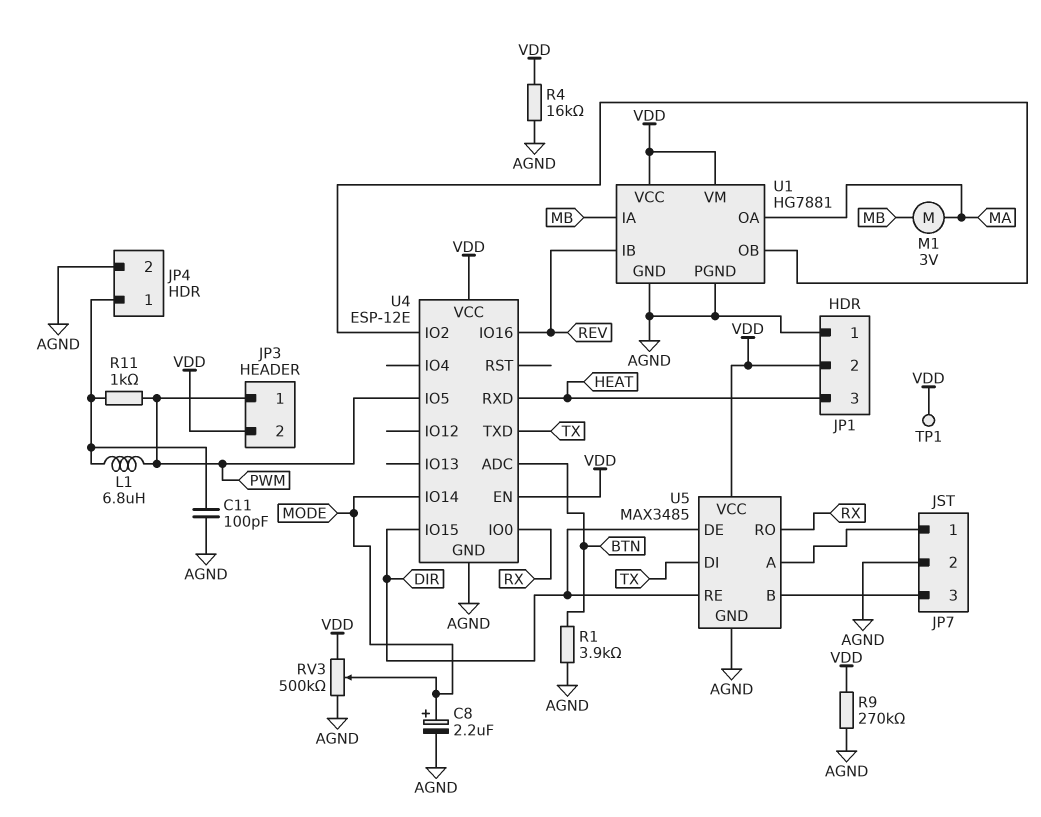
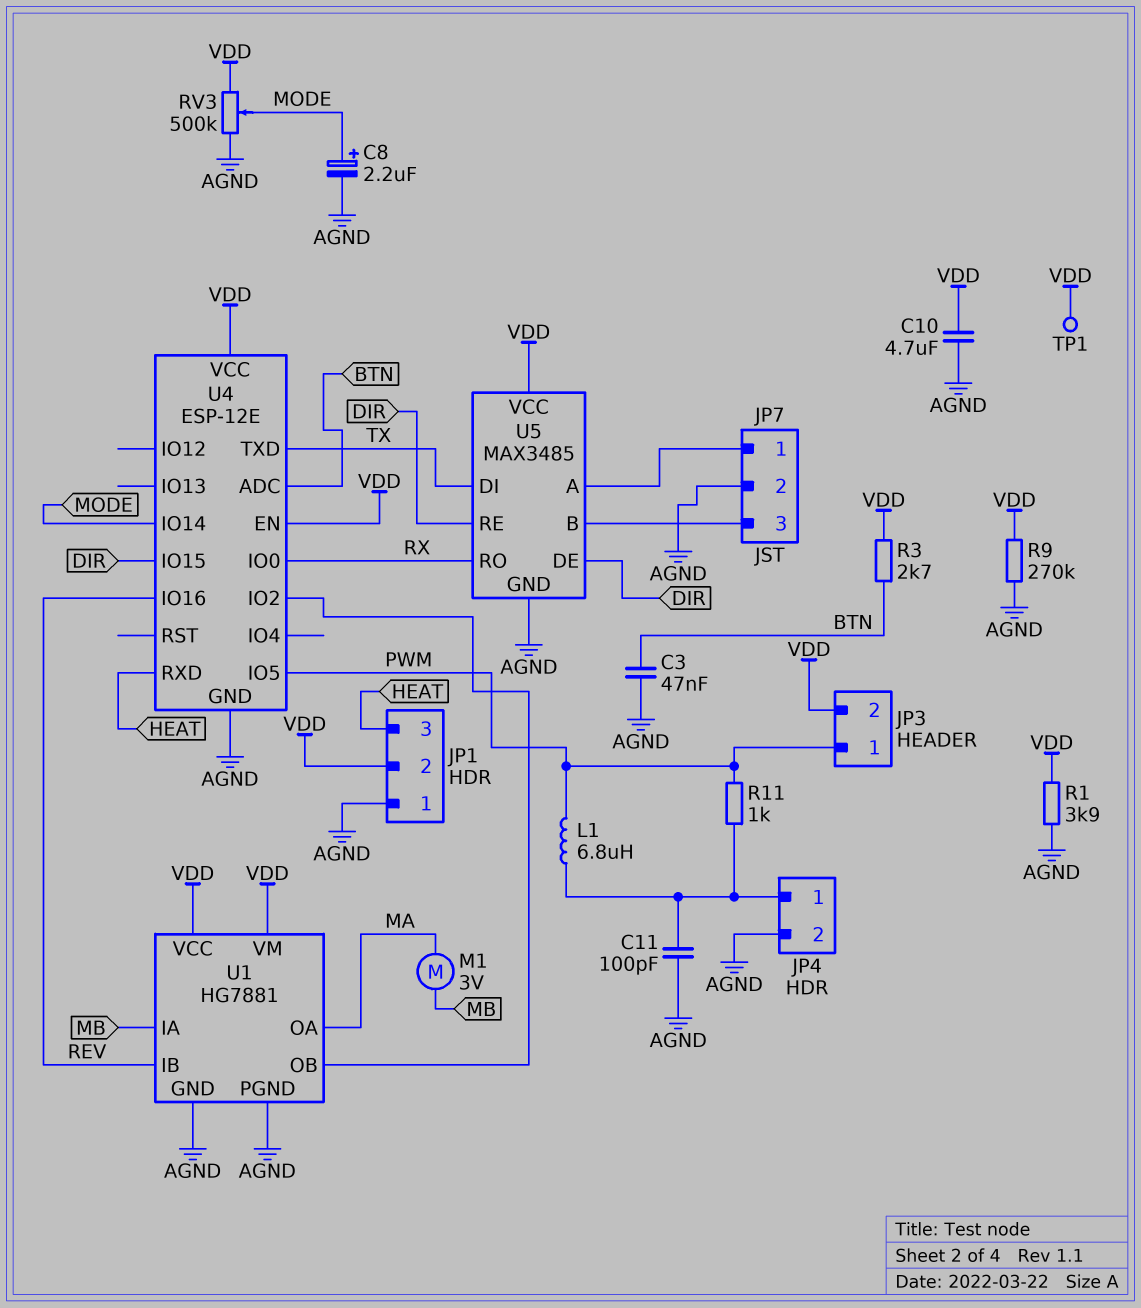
C3: none -> 47nF (AGND, BTN)
C10: none -> 4.7uF (AGND, VDD)
R1: 3.9k (AGND, BTN) -> 3.9k (AGND, VDD)
R3: none -> 2.7k (BTN, VDD)
R4: 16k (AGND, VDD) -> none

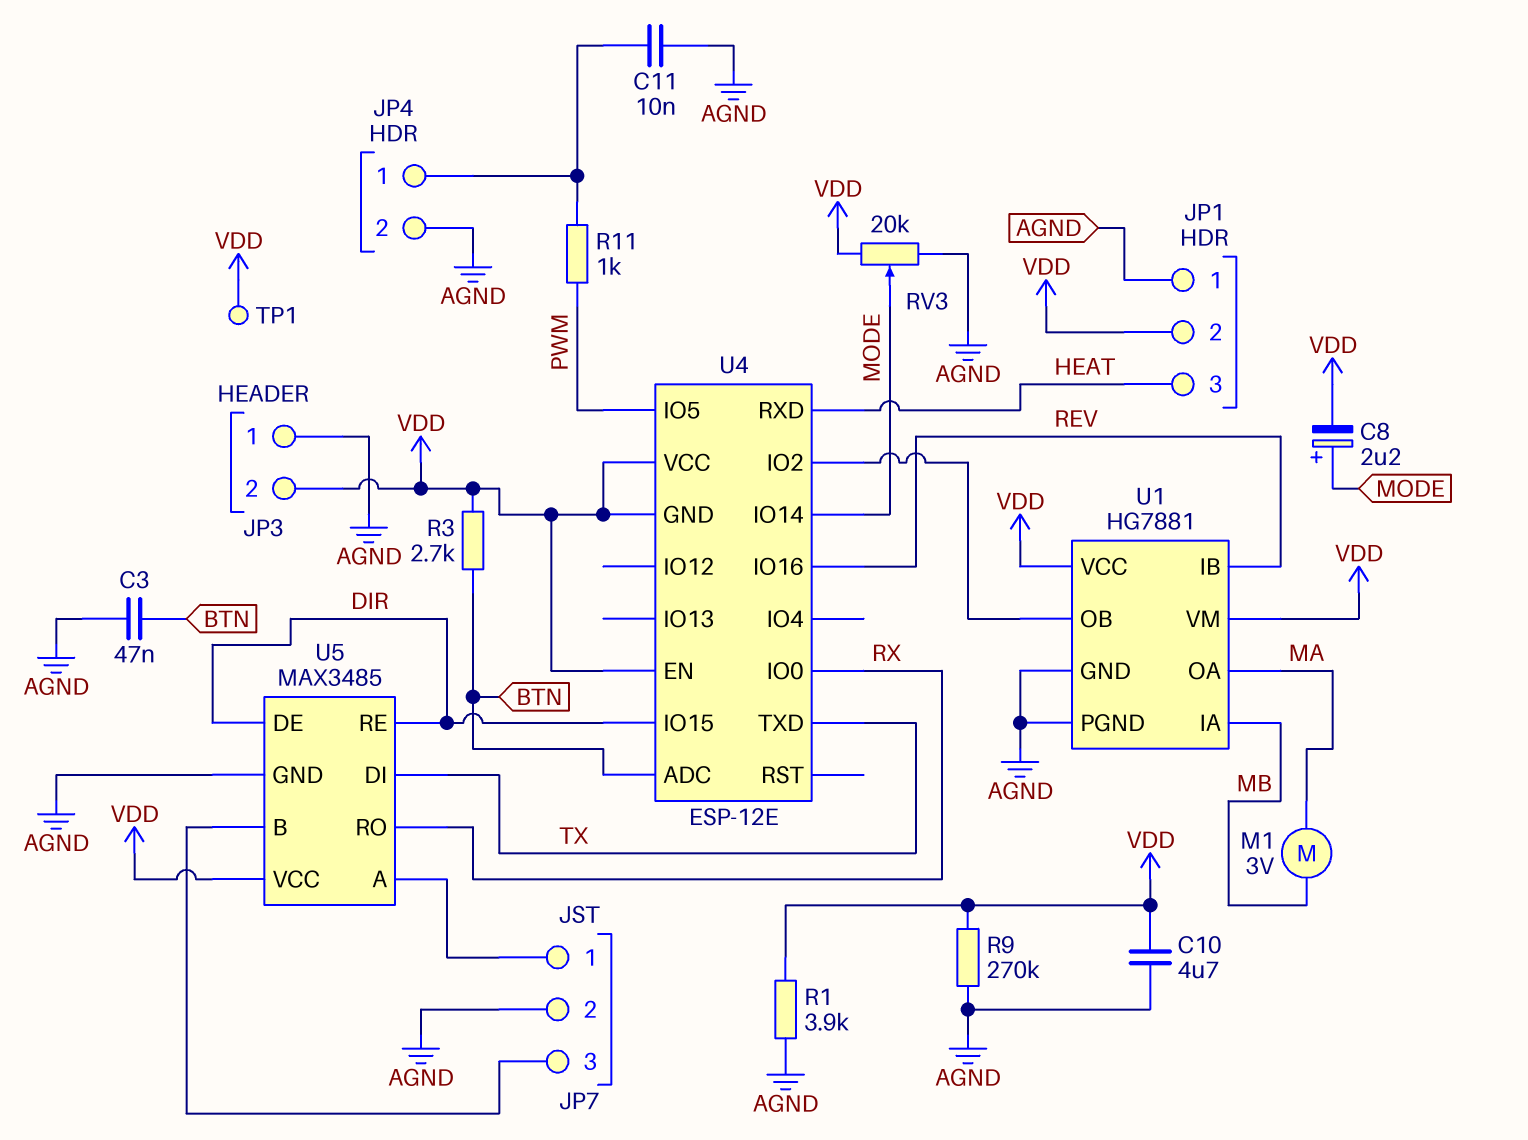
C8: 2.2uF (plus MODE, minus AGND) -> 2.2uF (plus MODE, minus VDD)
C11: 100pF (AGND, JP4/1) -> 10nF (AGND, JP4/1)
JP3 pin 1: PWM -> AGND
L1: 6.8uH (JP4/1, PWM) -> none
RV3: 500k (AGND, VDD, wiper MODE) -> 20k (AGND, VDD, wiper MODE)
U4 pin GND: AGND -> VDD

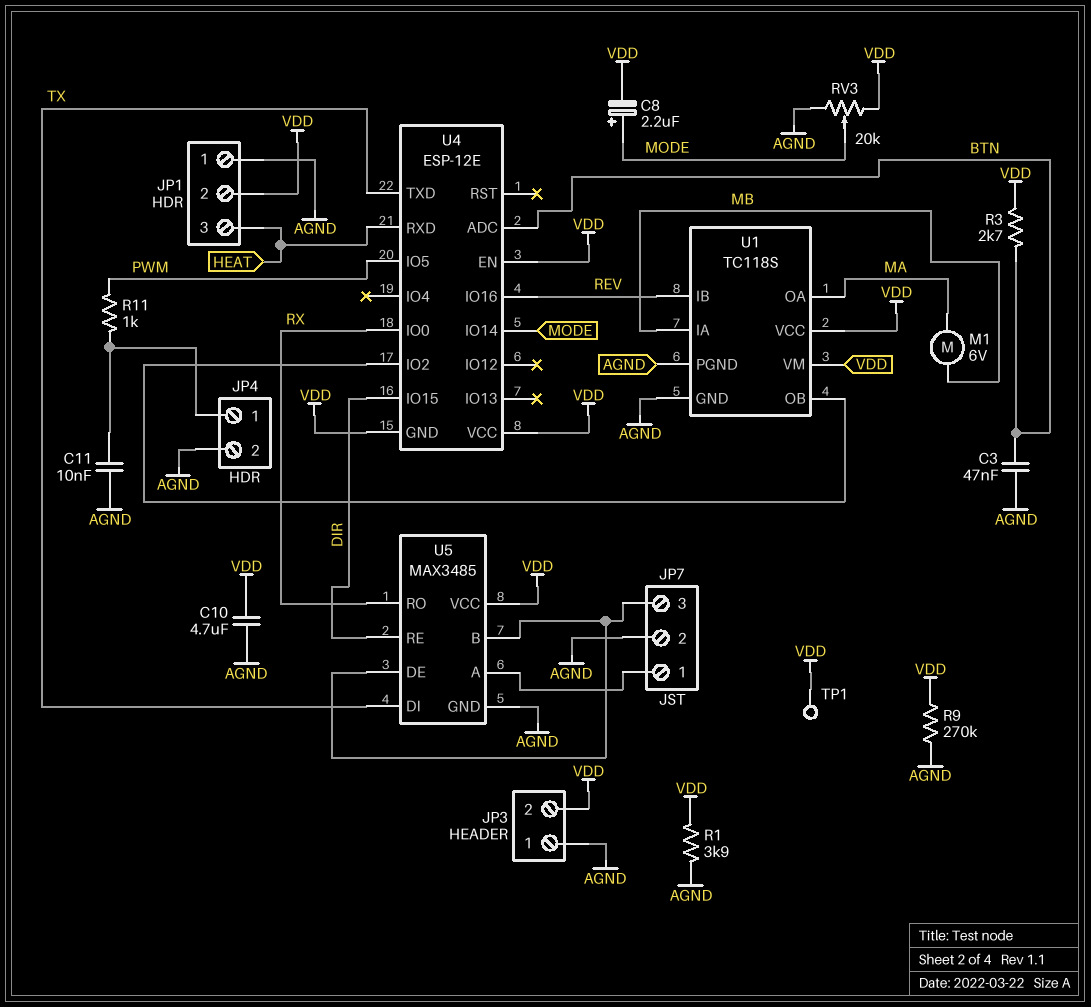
M1: motor 3V (MA, MB) -> motor 6V (MA, MB)
U1: HG7881 -> TC118S
U5 pin DE: DIR -> JP7/3

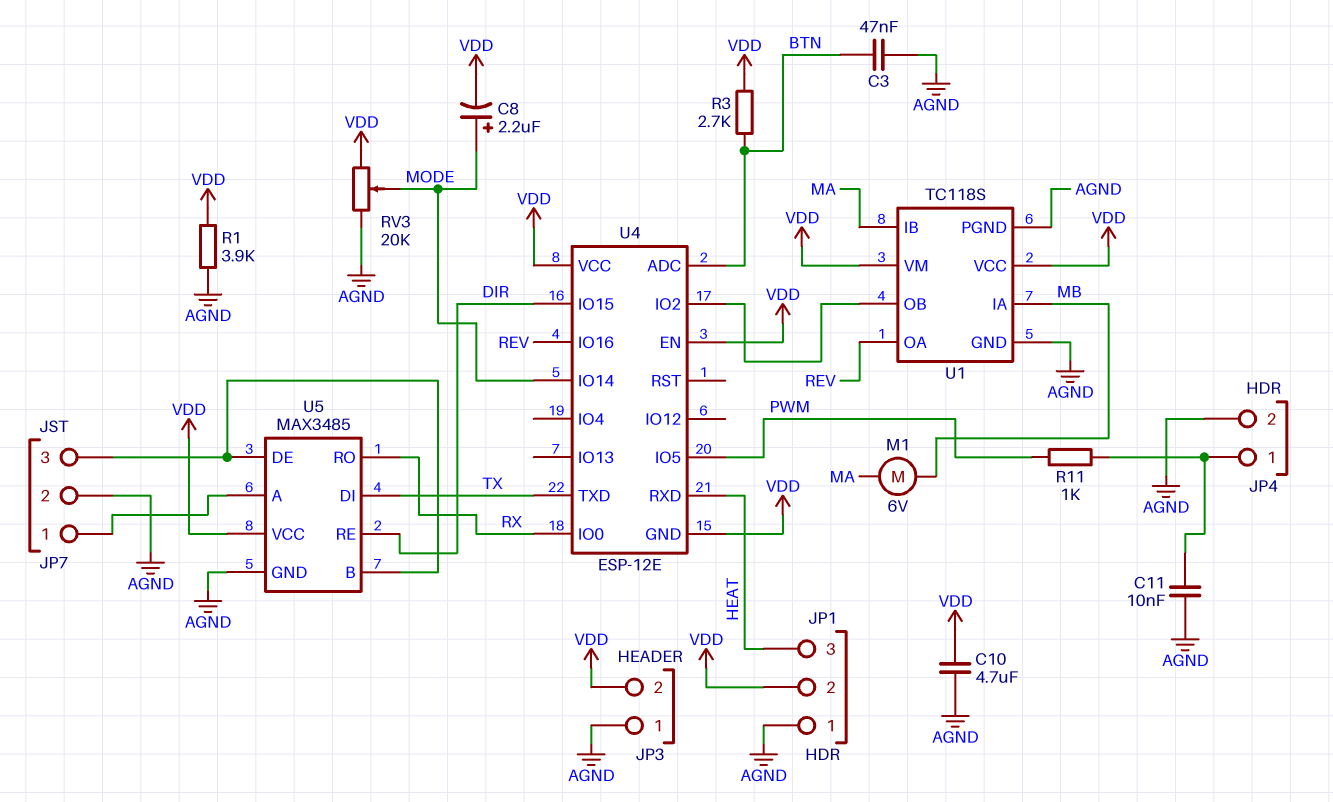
R9: 270k (AGND, VDD) -> none
TP1: test point (VDD) -> none
U1 pin IB: REV -> MA
U1 pin OA: MA -> REV

